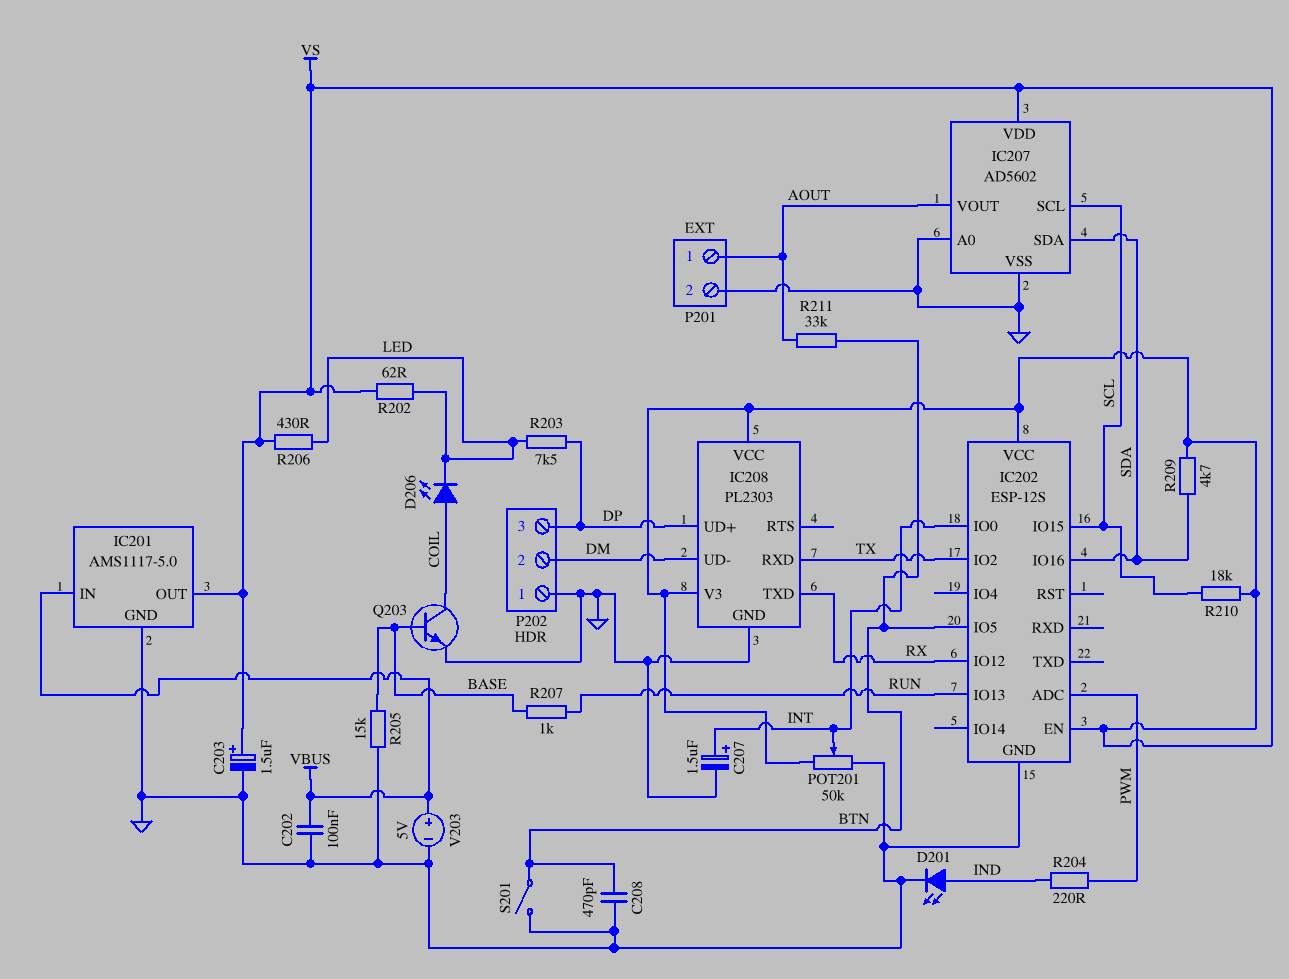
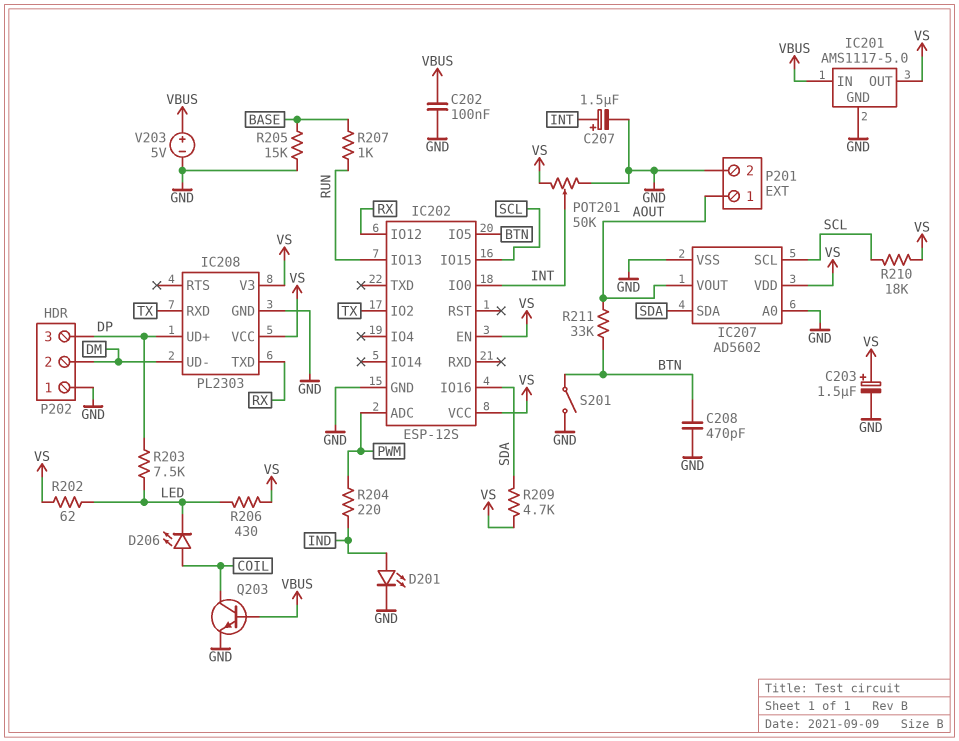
Q203: NPN (B BASE, C COIL, E GND) -> NPN (B VBUS, C COIL, E GND)

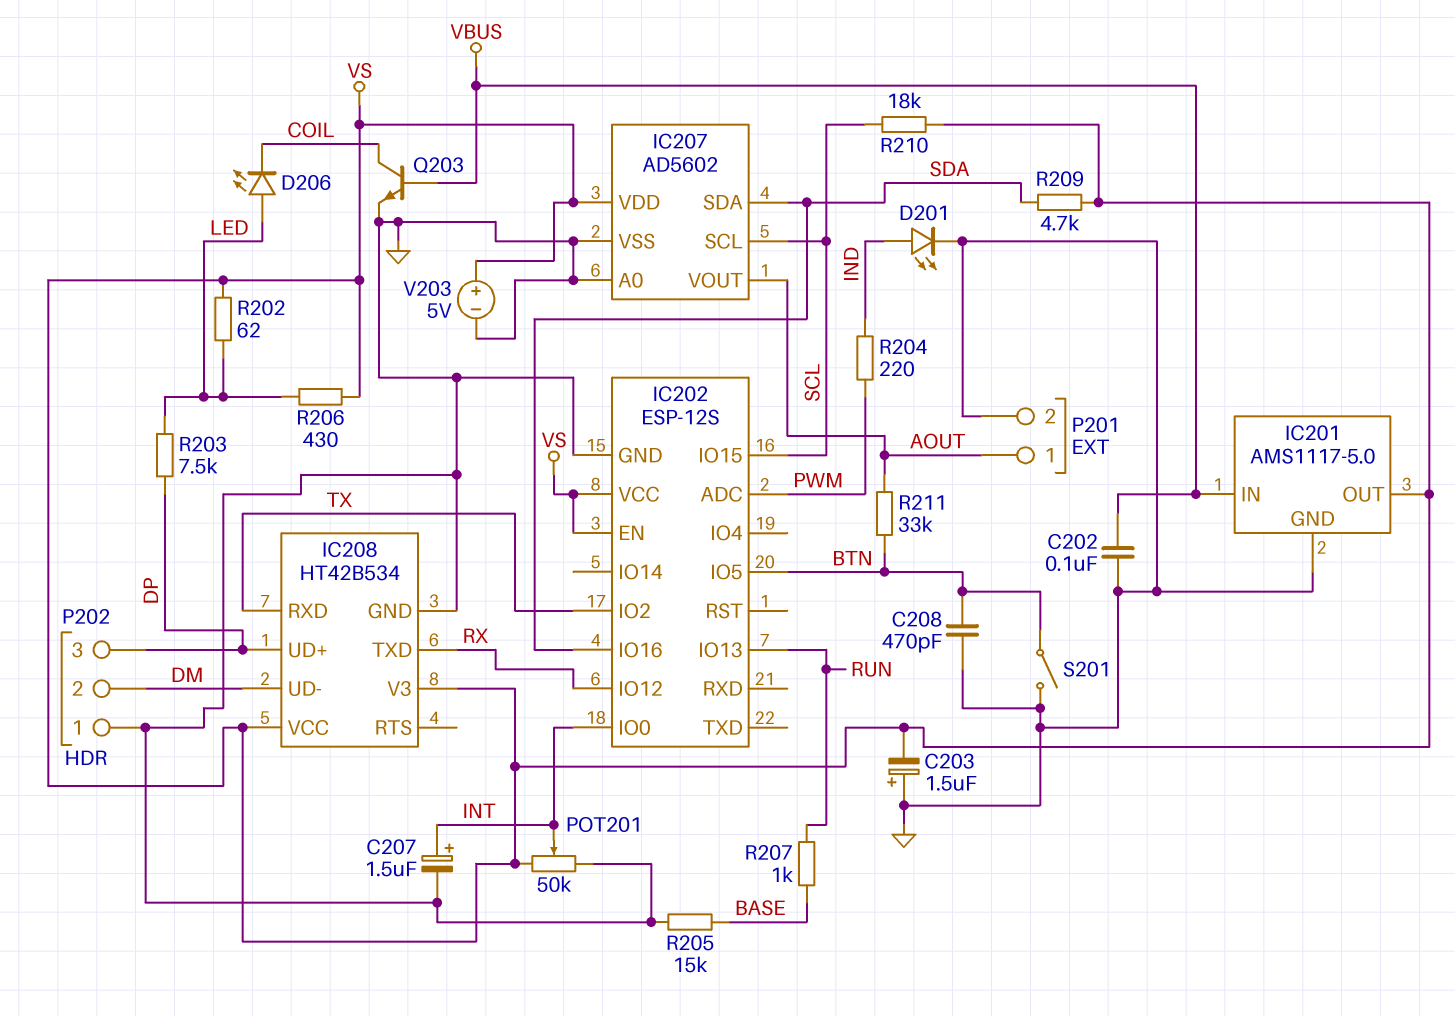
C203: 1.5uF (plus VS, minus GND) -> 1.5uF (plus GND, minus VS)
D206: LED (A COIL, K LED) -> LED (A LED, K COIL)
IC208: PL2303 -> HT42B534
V203: 5V (plus VBUS, minus GND) -> 5V (plus VS, minus GND)

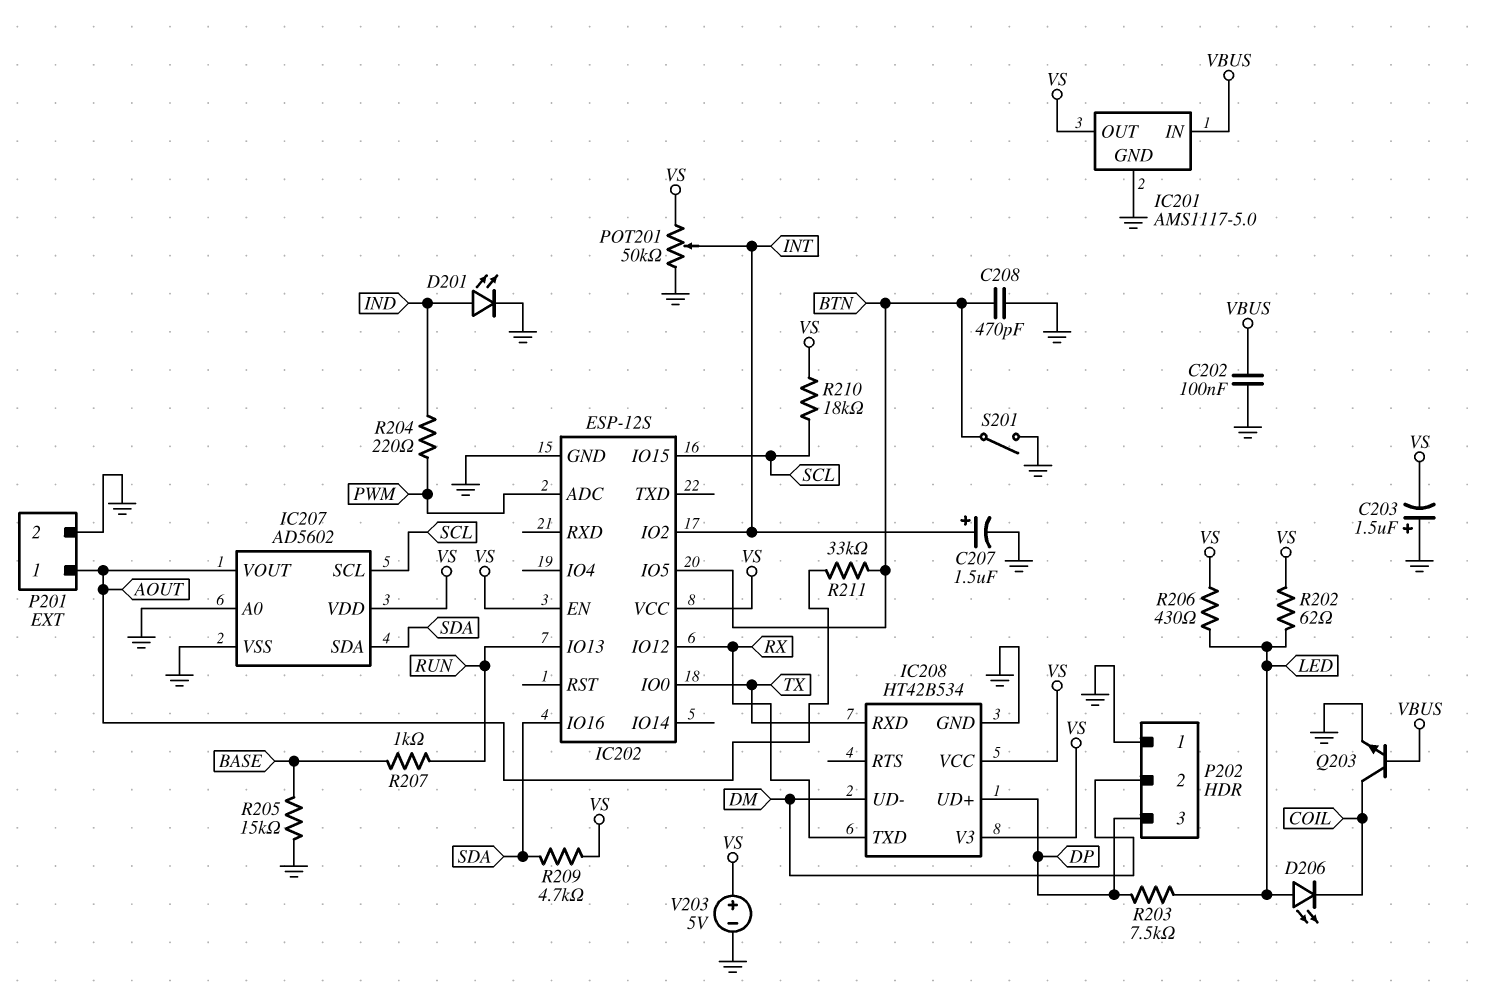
IC202 pin IO0: INT -> TX
IC202 pin IO2: TX -> INT

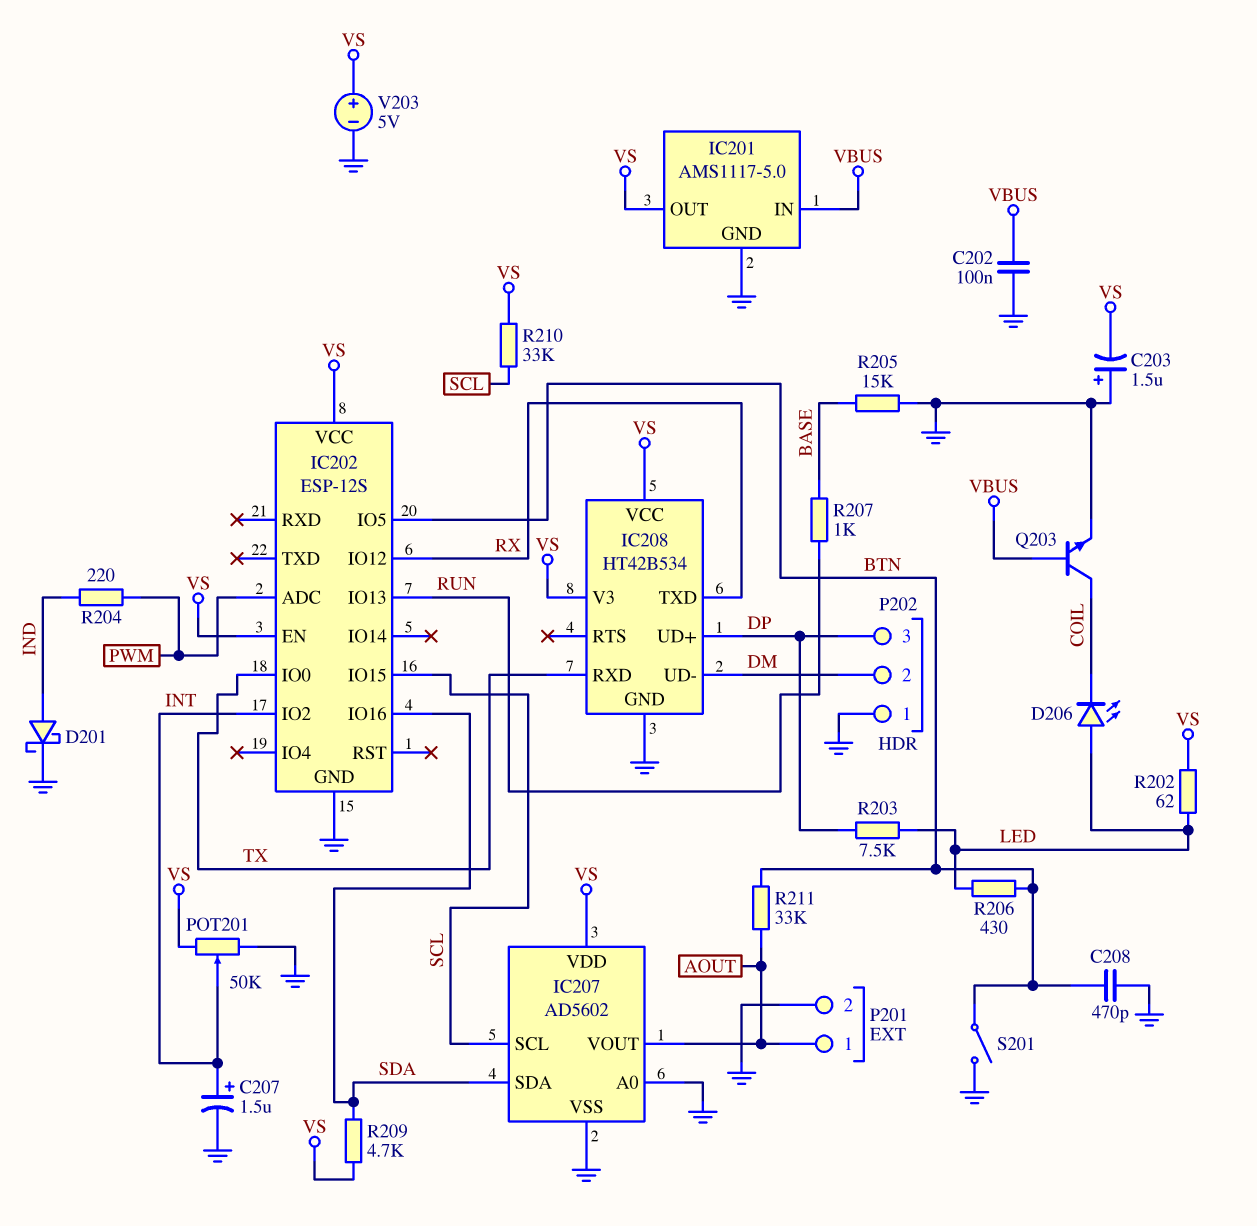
D201: LED (A IND, K GND) -> schottky (A IND, K GND)
R206: 430 (LED, VS) -> 430 (BTN, LED)
R210: 18k (SCL, VS) -> 33k (SCL, VS)

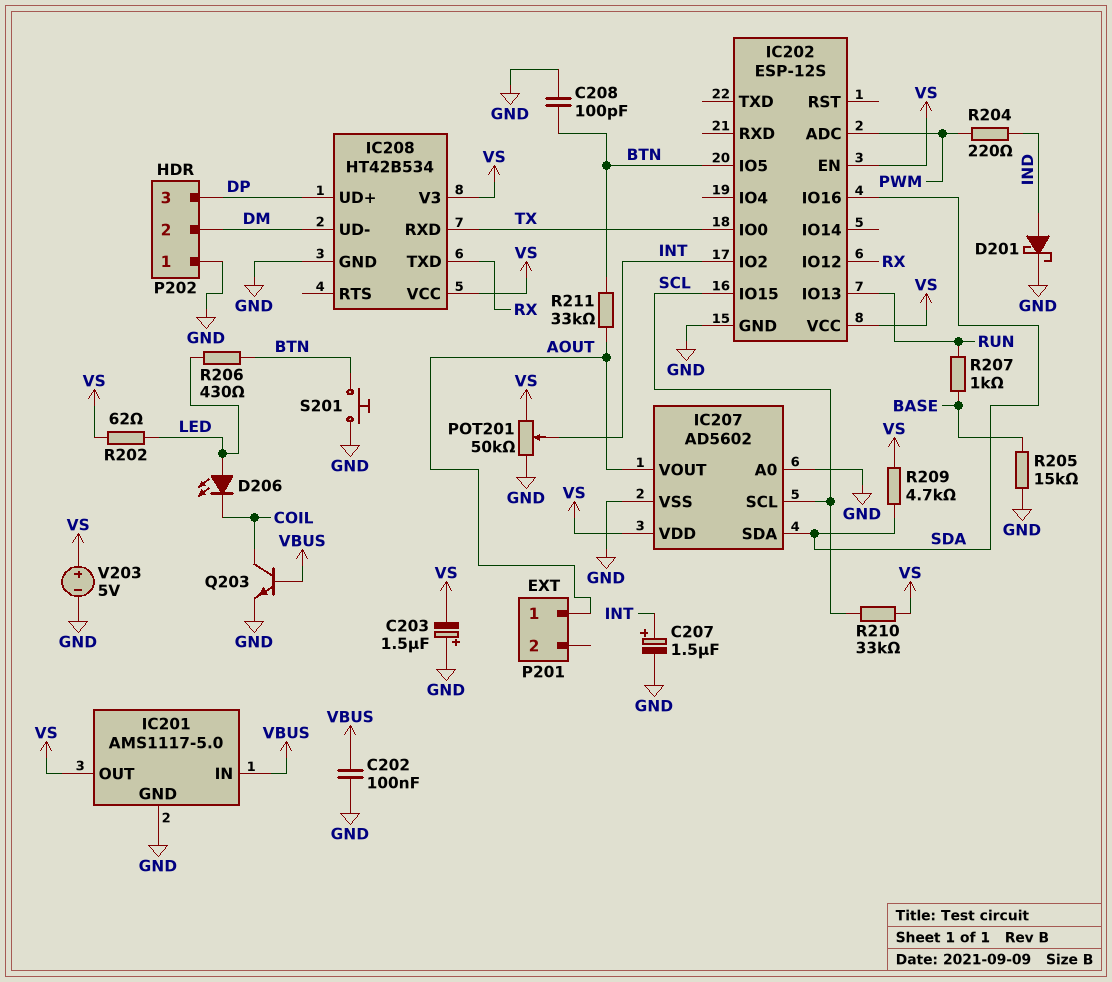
C208: 470pF (BTN, GND) -> 100pF (BTN, GND)
P201 pin 2: GND -> none
R203: 7.5k (DP, LED) -> none
S201: switch (BTN, GND) -> button (BTN, GND)

